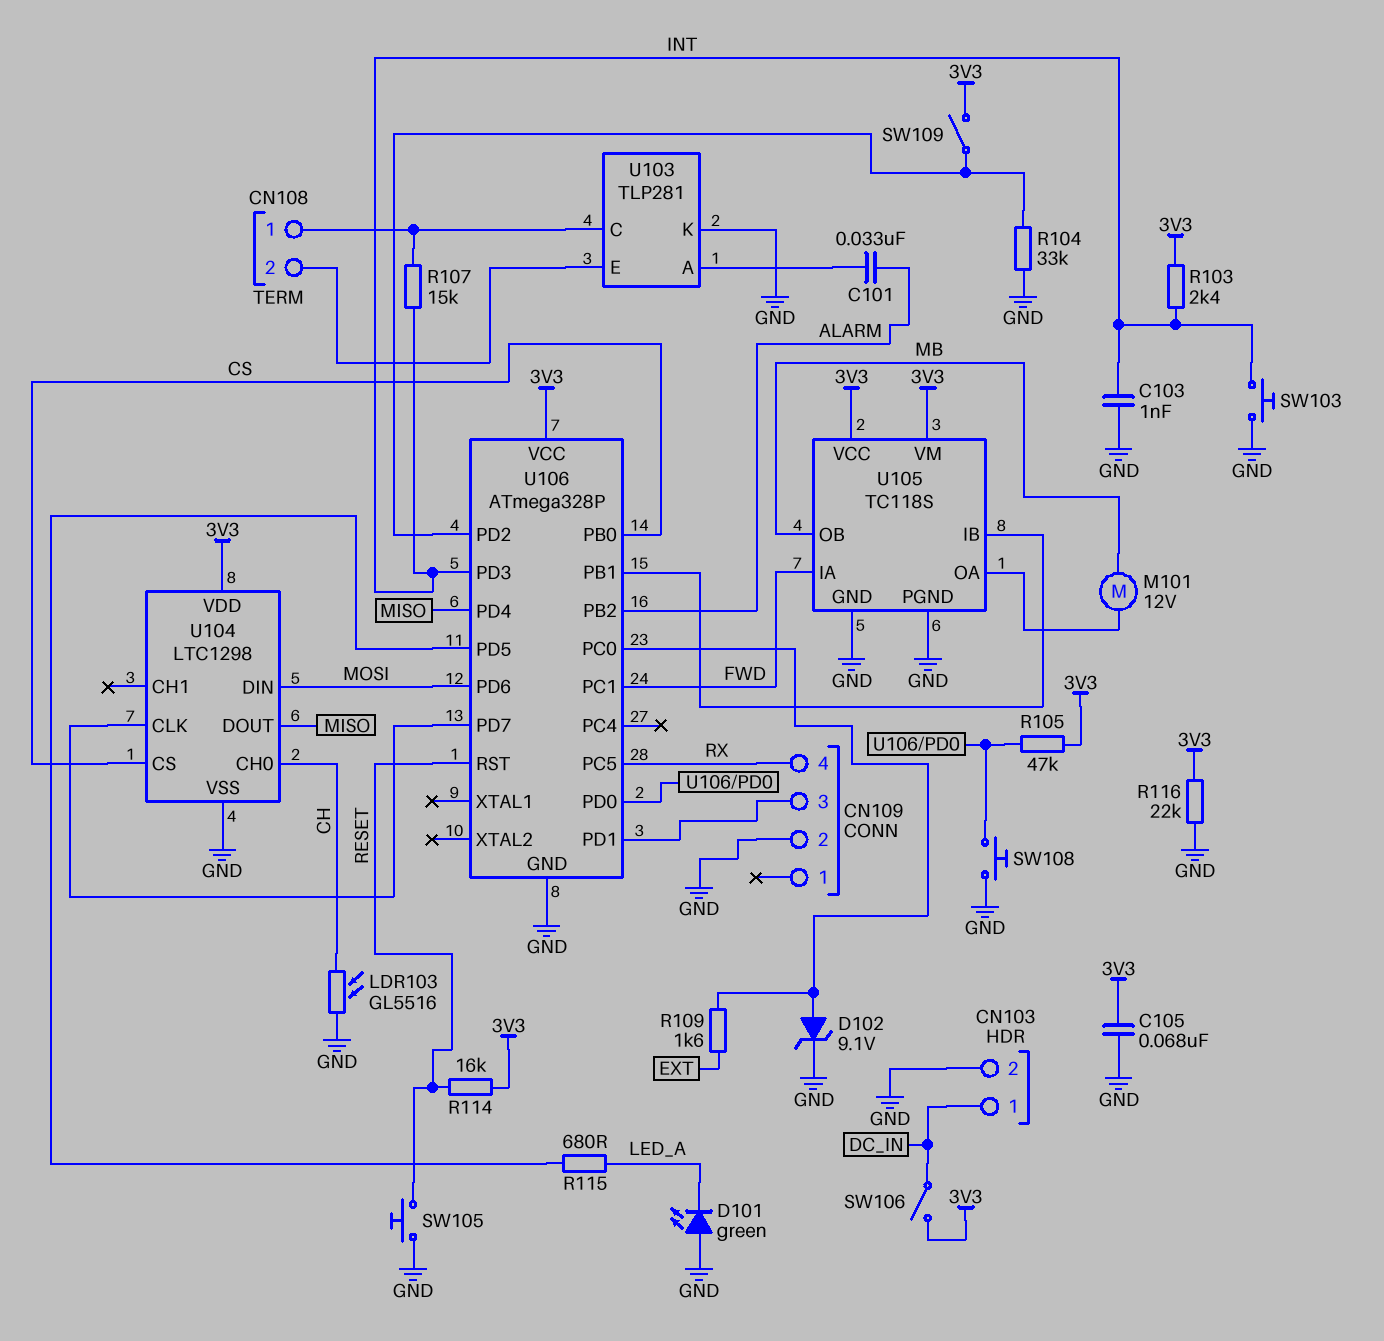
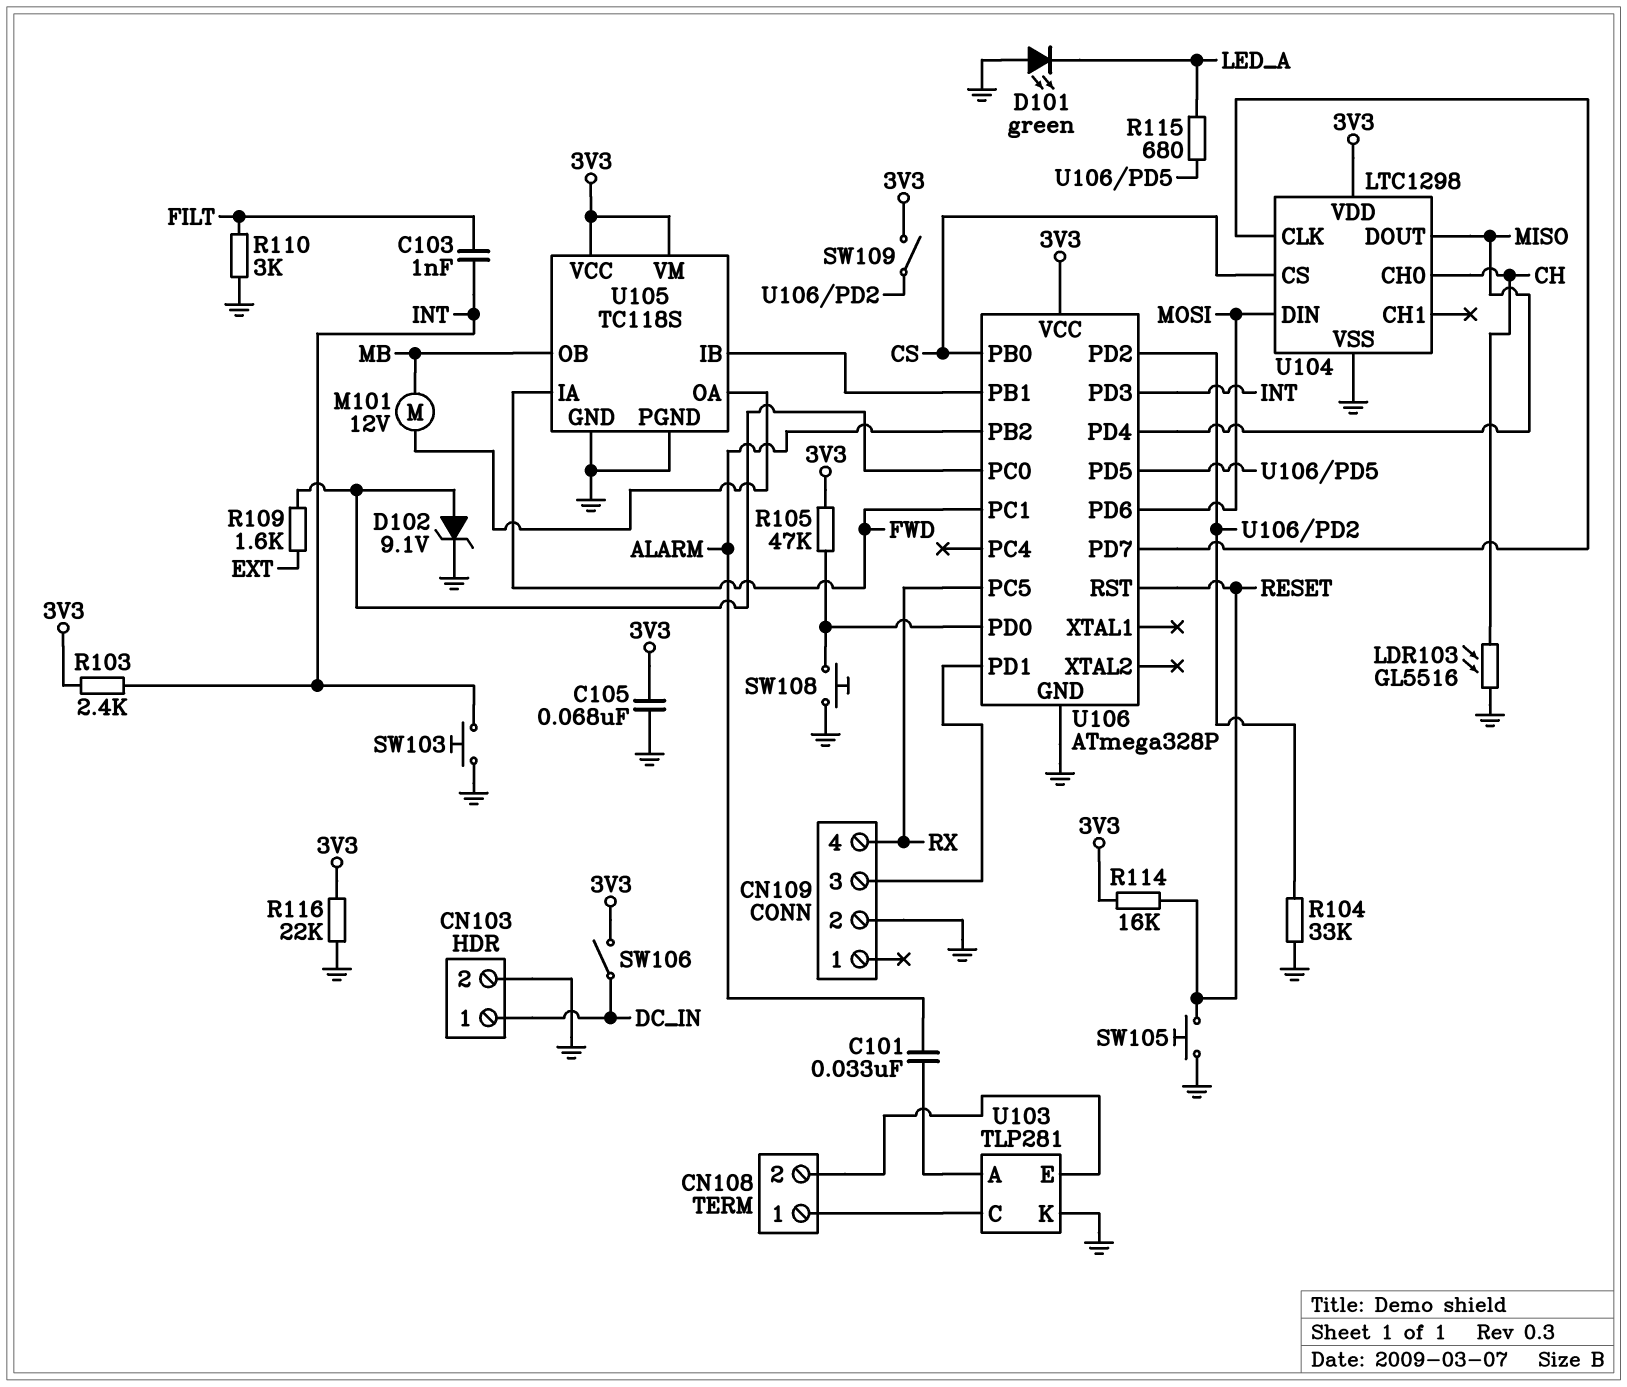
C103: 1nF (GND, INT) -> 1nF (FILT, INT)
R107: 15k (CN108/1, INT) -> none
R110: none -> 3k (FILT, GND)

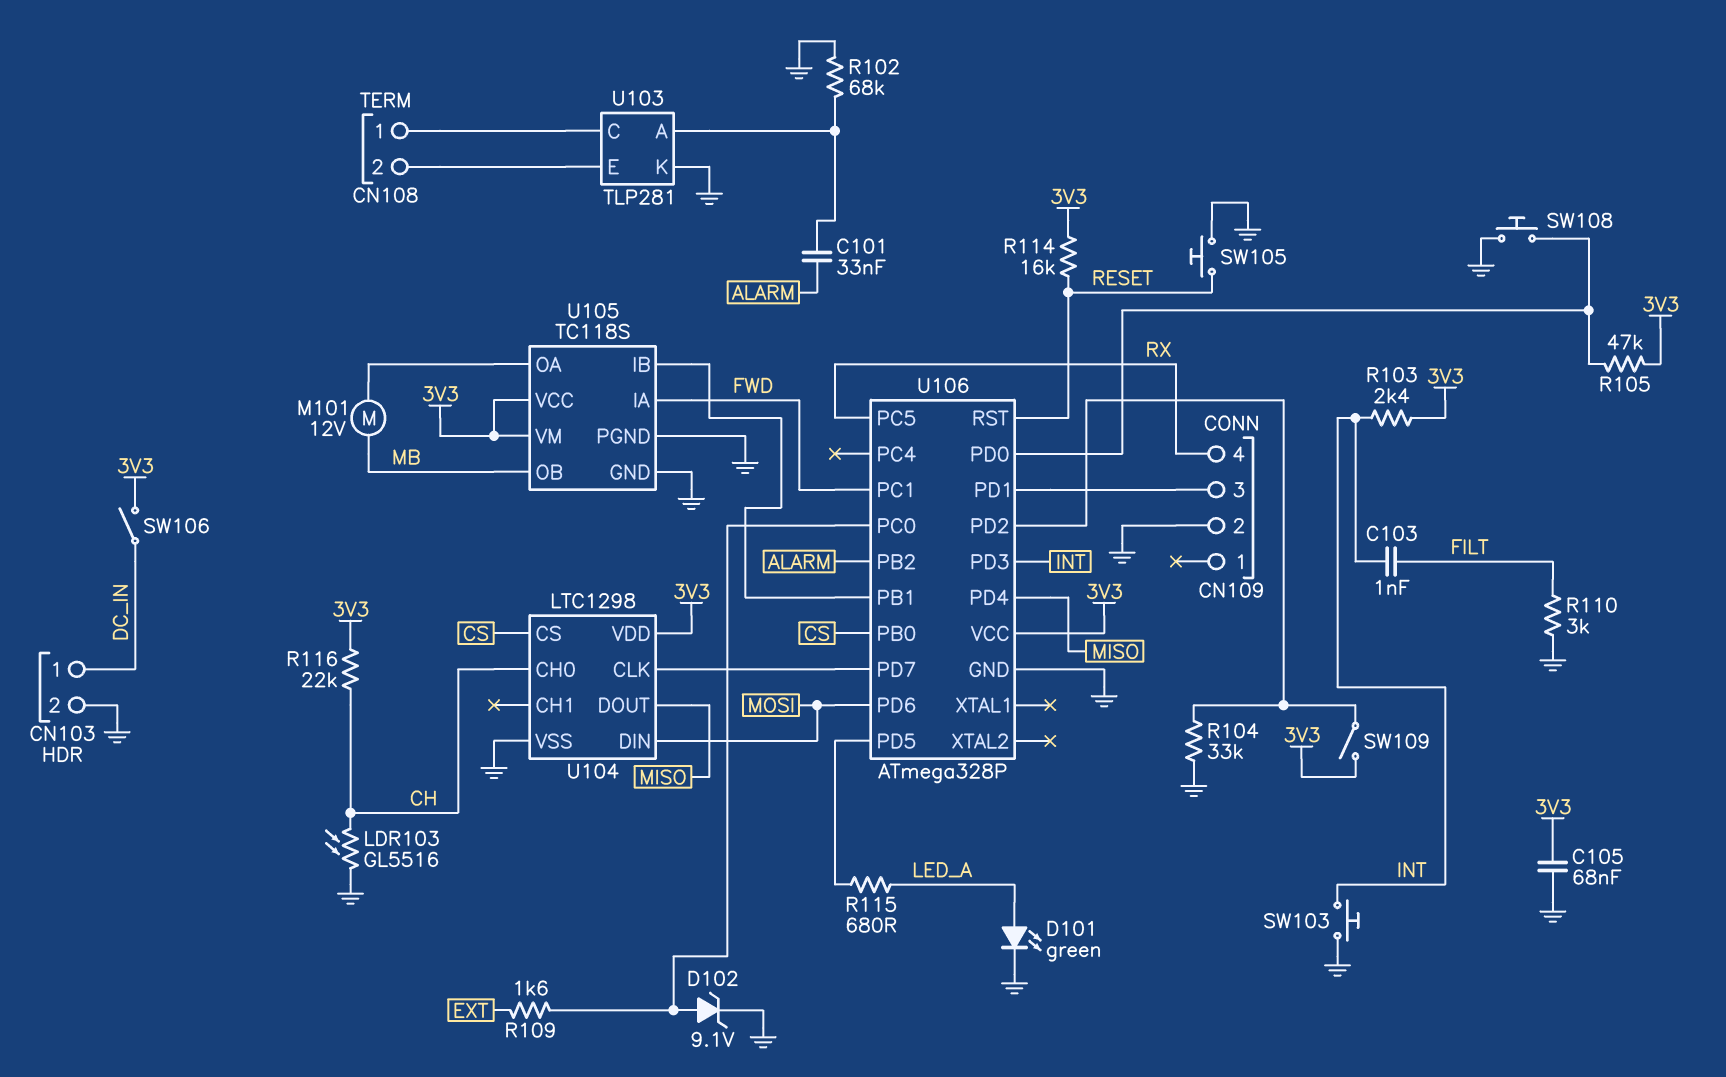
D101: LED green (A GND, K LED_A) -> LED green (A LED_A, K GND)
R102: none -> 68k (GND, U103/A)
R116: 22k (3V3, GND) -> 22k (3V3, CH)

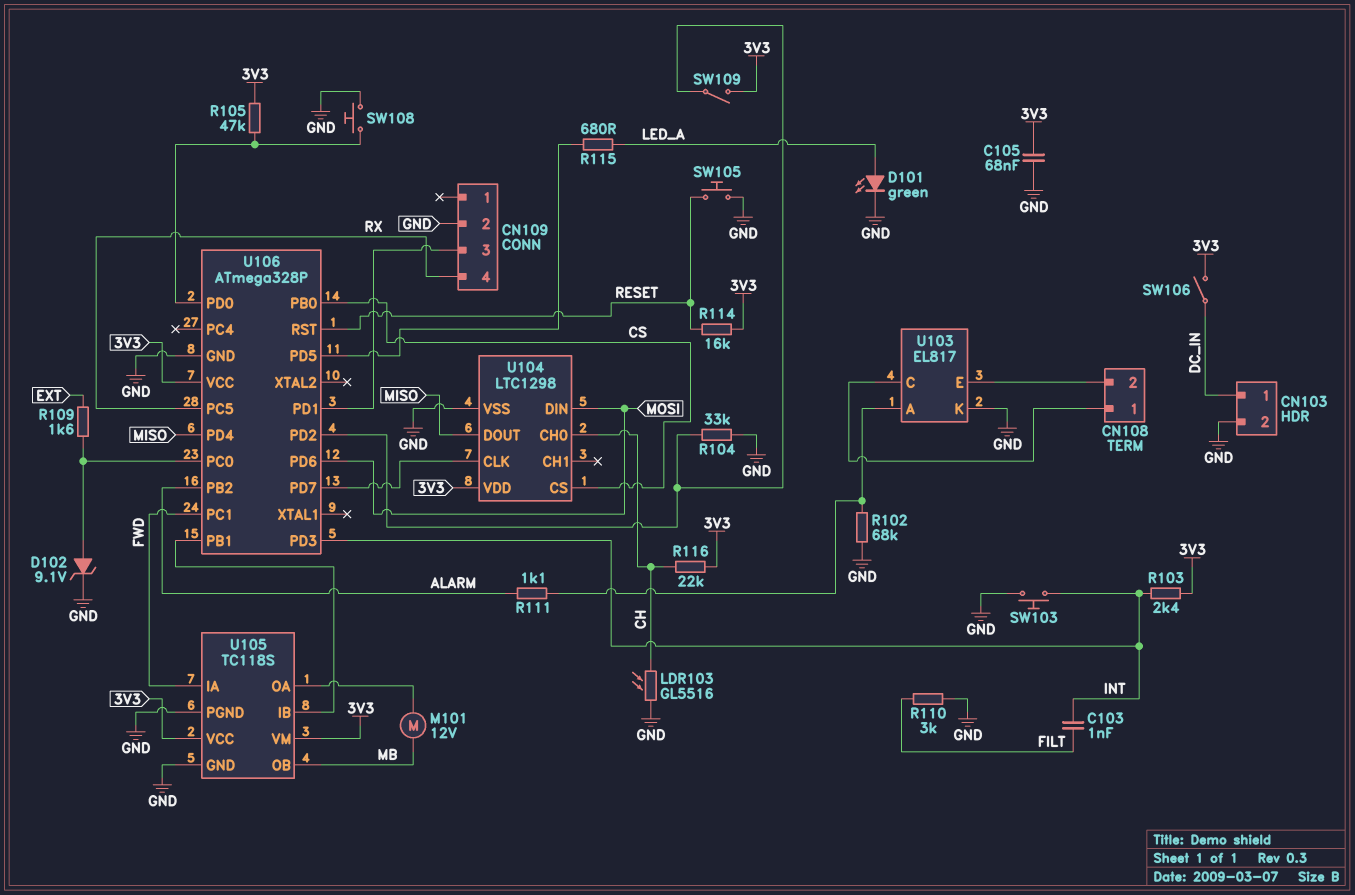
C101: 33nF (ALARM, U103/A) -> none
R111: none -> 1.1k (ALARM, U103/A)
U103: TLP281 -> EL817

